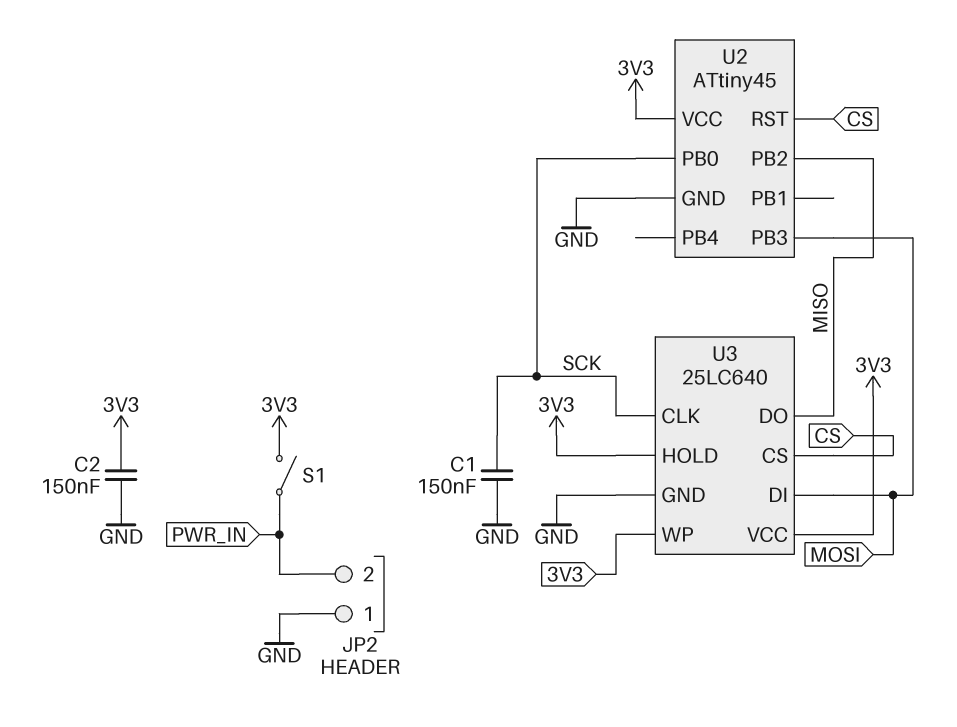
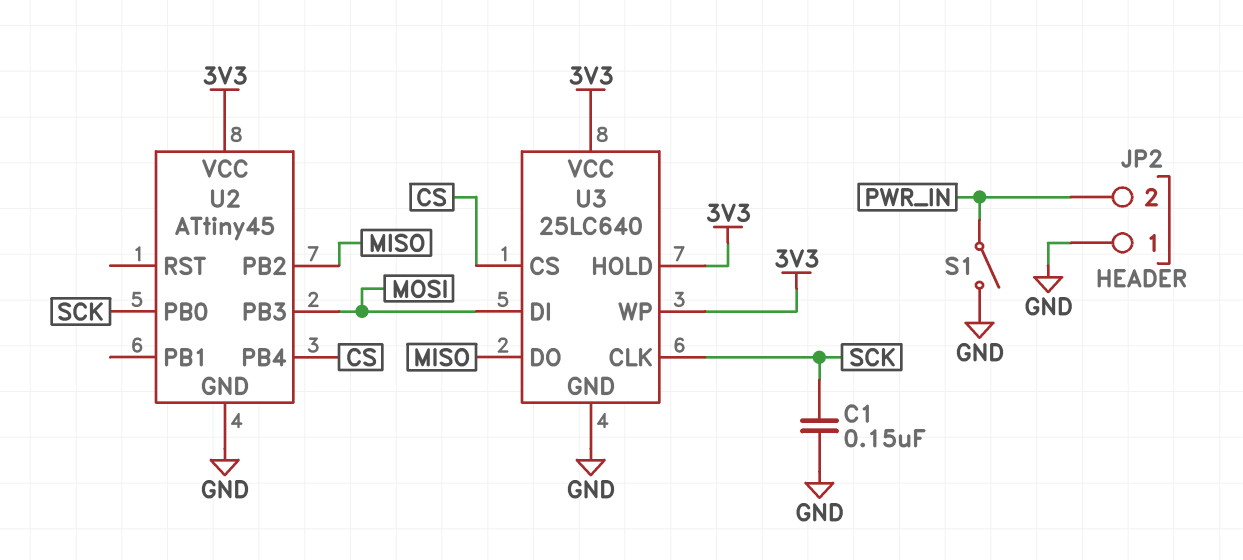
C2: 150nF (3V3, GND) -> none
S1: switch (3V3, PWR_IN) -> switch (GND, PWR_IN)
U2 pin PB4: none -> CS
U2 pin RST: CS -> none

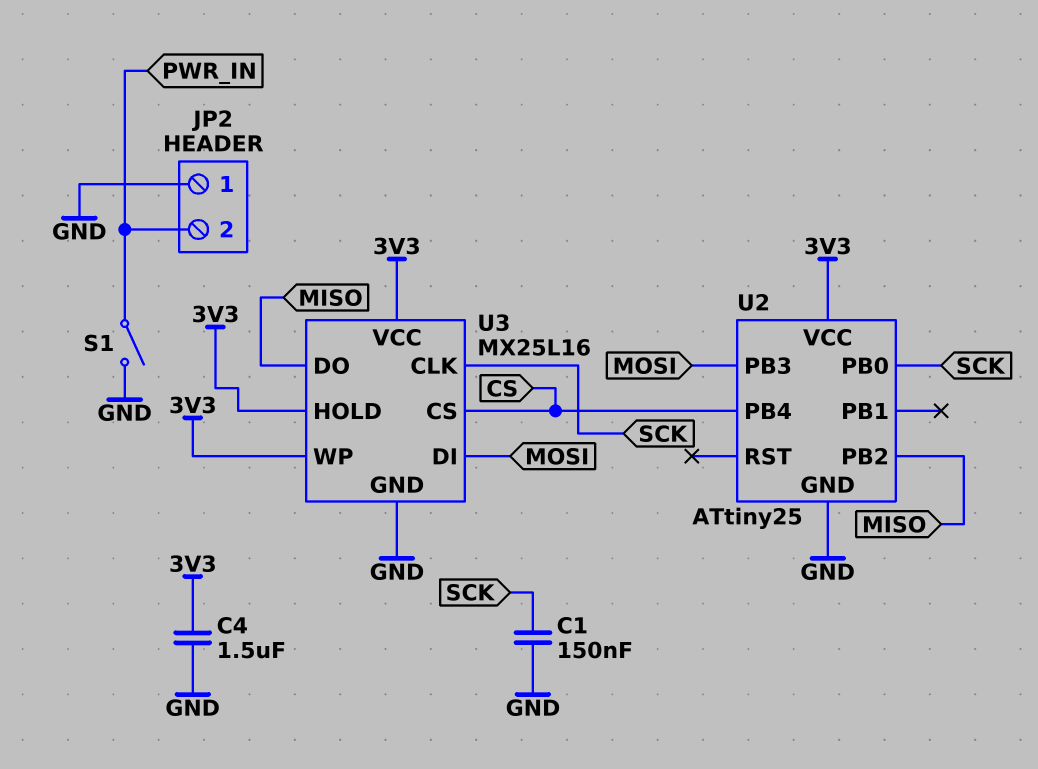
C4: none -> 1.5uF (3V3, GND)
U2: ATtiny45 -> ATtiny25
U3: 25LC640 -> MX25L16

